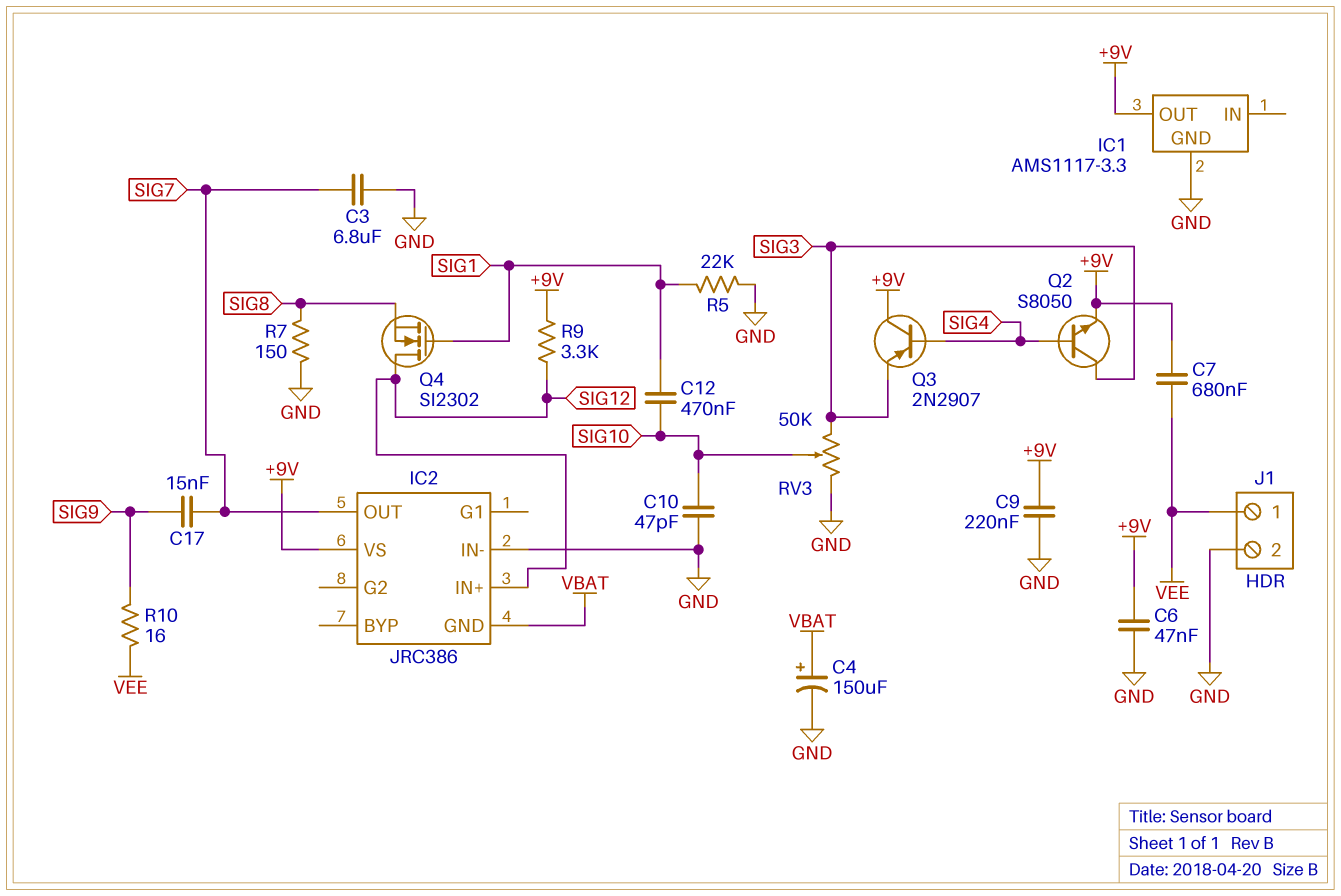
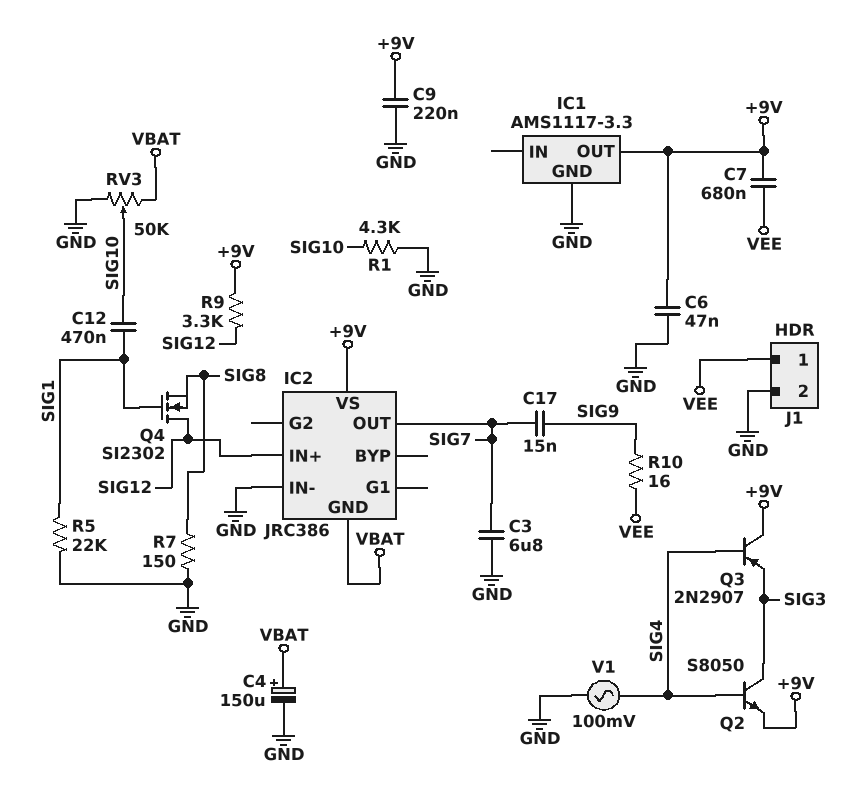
C10: 47pF (GND, SIG10) -> none
R1: none -> 4.3k (GND, SIG10)
RV3: 50k (GND, SIG3, wiper SIG10) -> 50k (GND, VBAT, wiper SIG10)
V1: none -> AC 100mV (GND, SIG4)

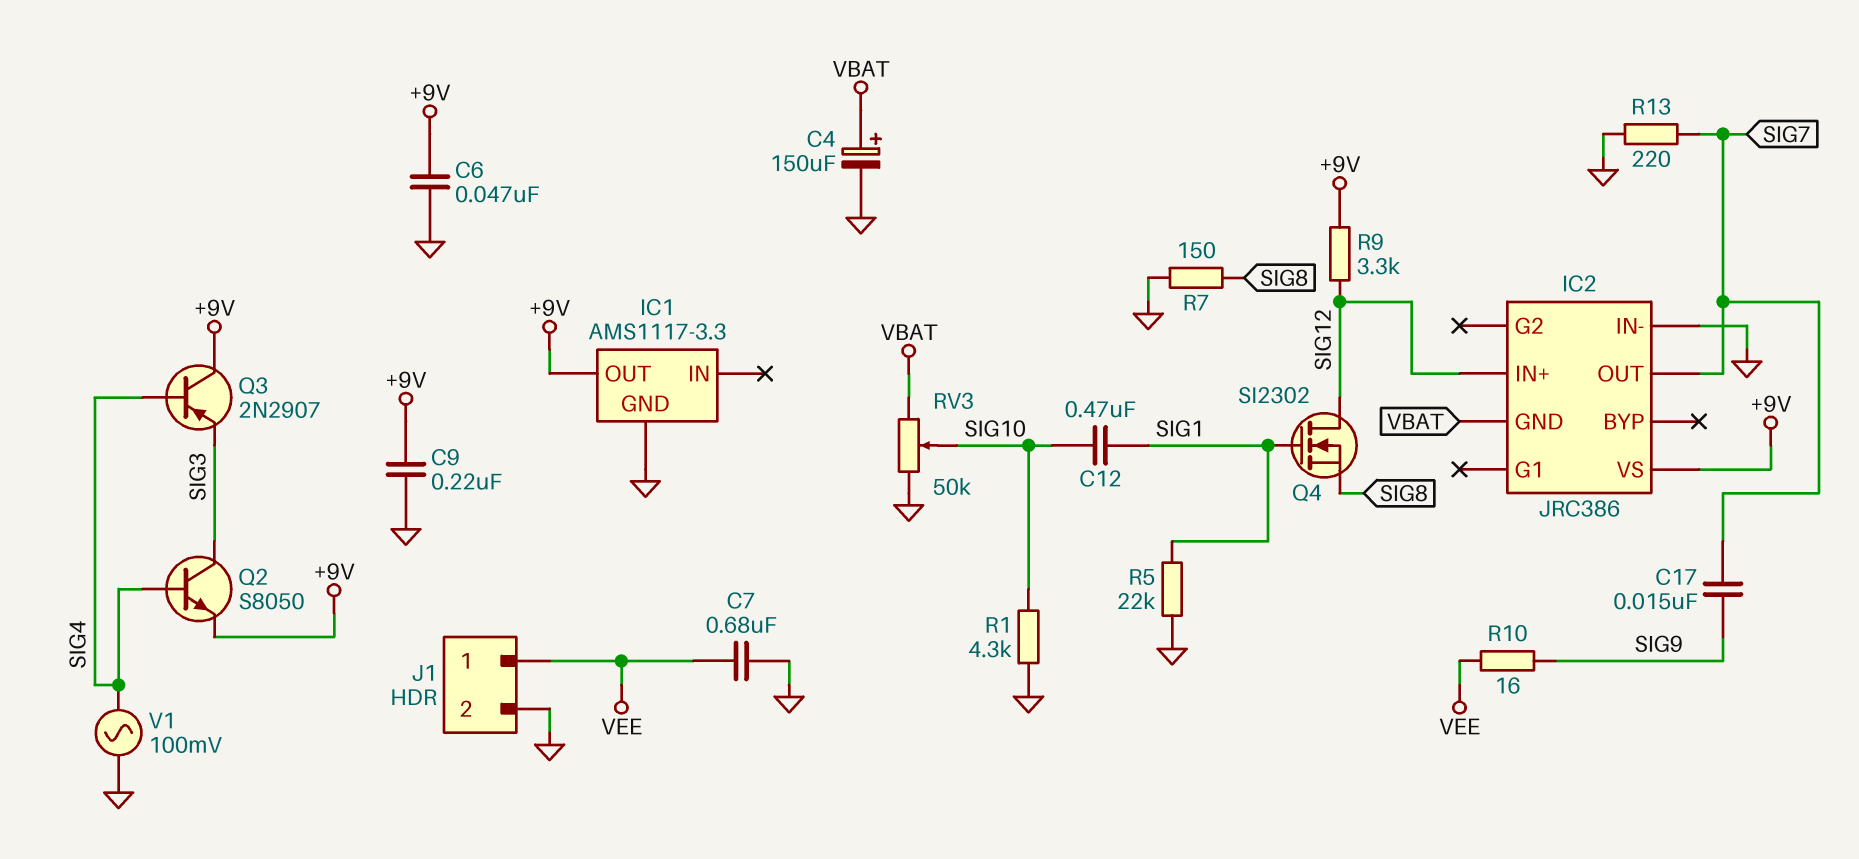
C3: 6.8uF (GND, SIG7) -> none
C7: 680nF (+9V, VEE) -> 680nF (GND, VEE)
R13: none -> 220 (GND, SIG7)

